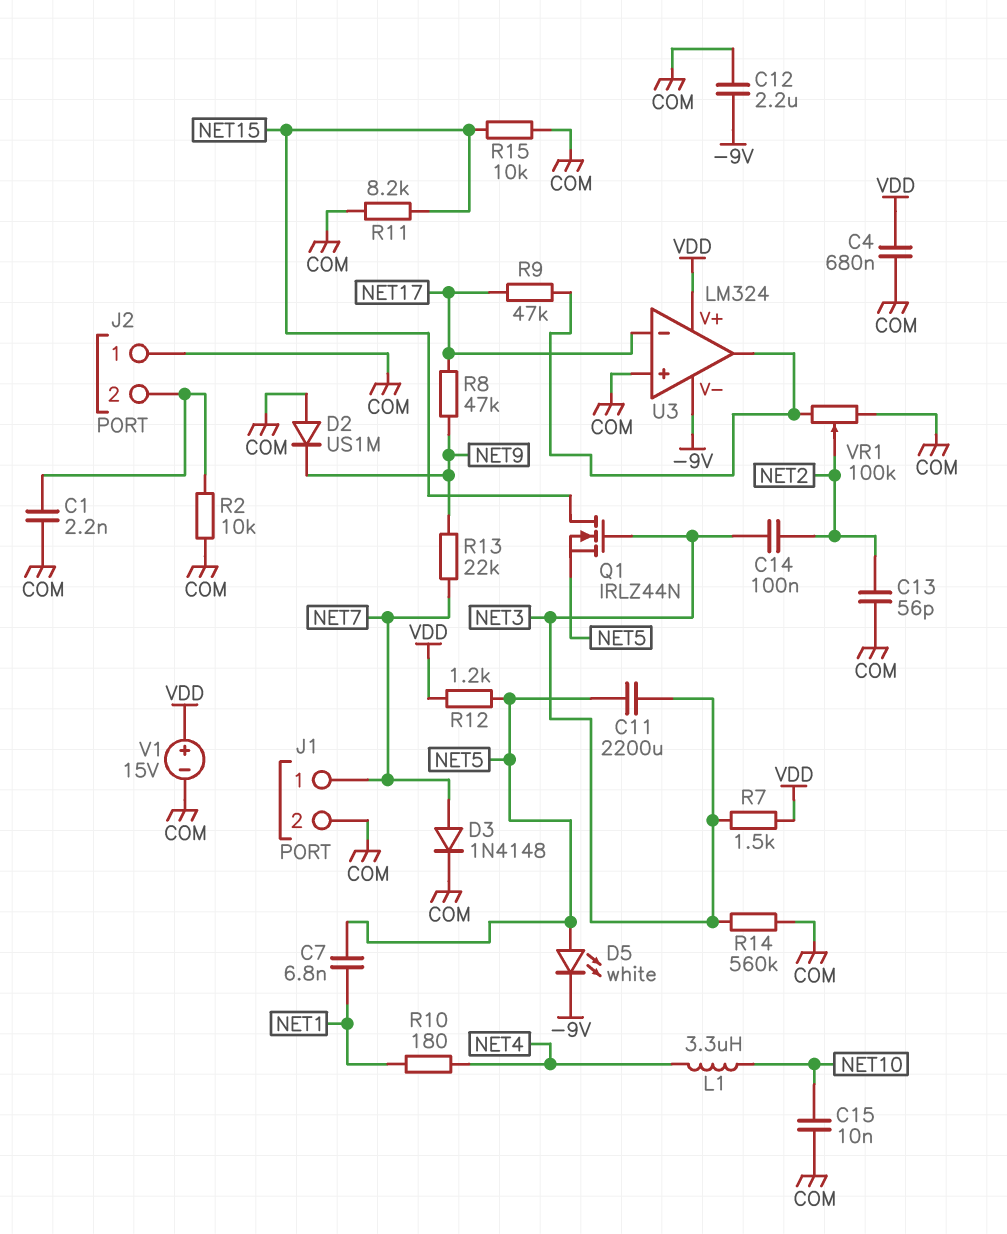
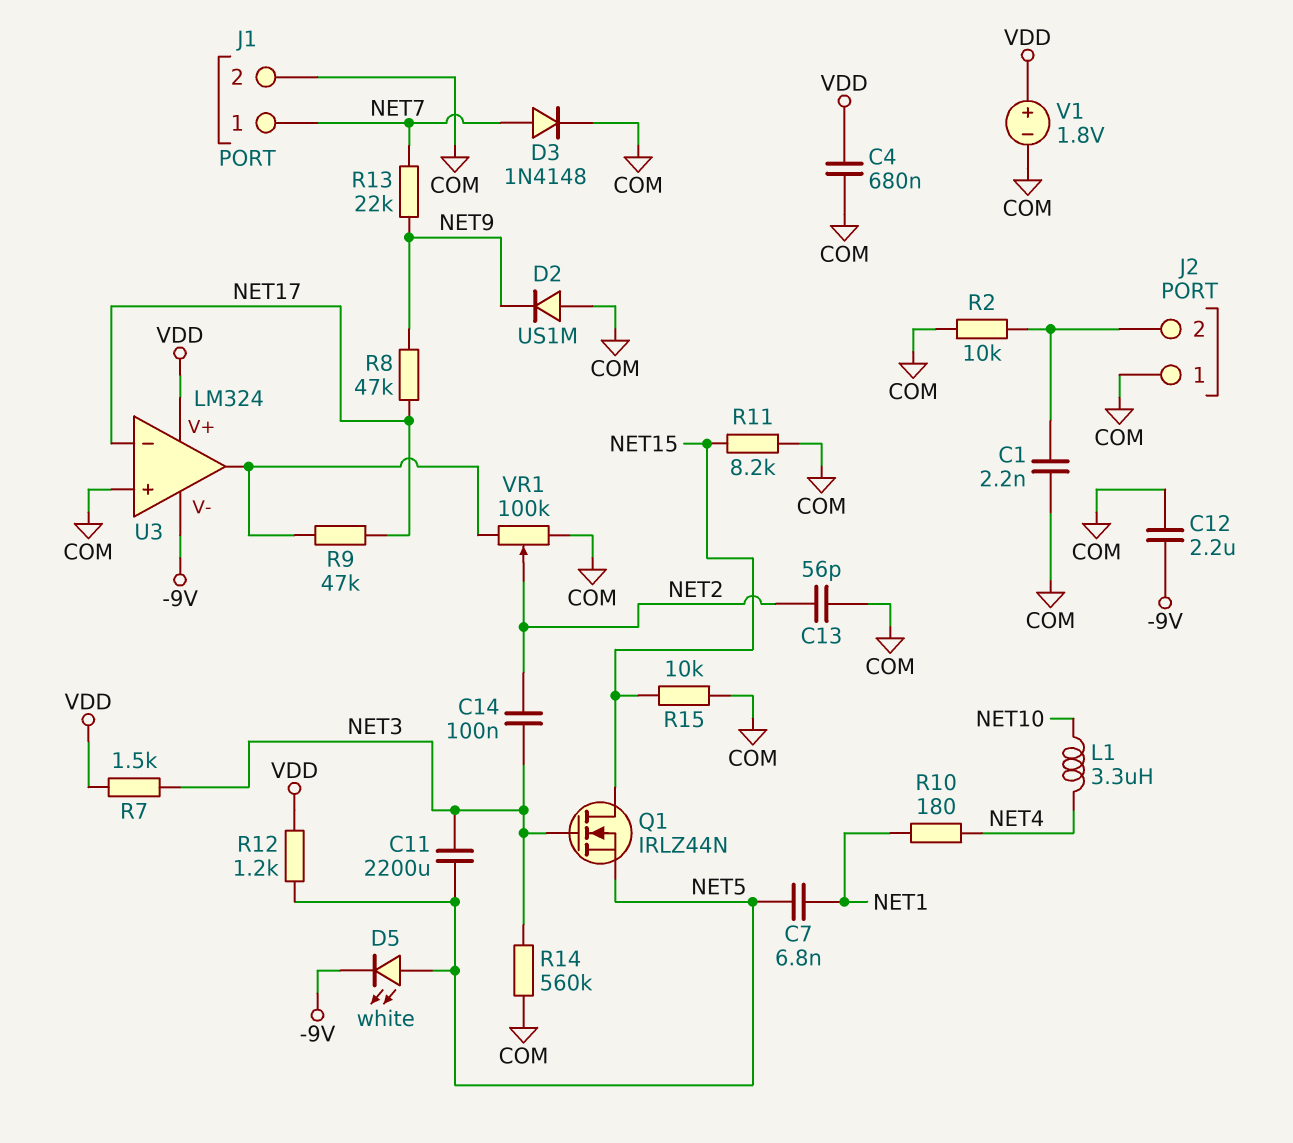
C15: 10nF (COM, NET10) -> none
V1: 15V (plus VDD, minus COM) -> 1.8V (plus VDD, minus COM)

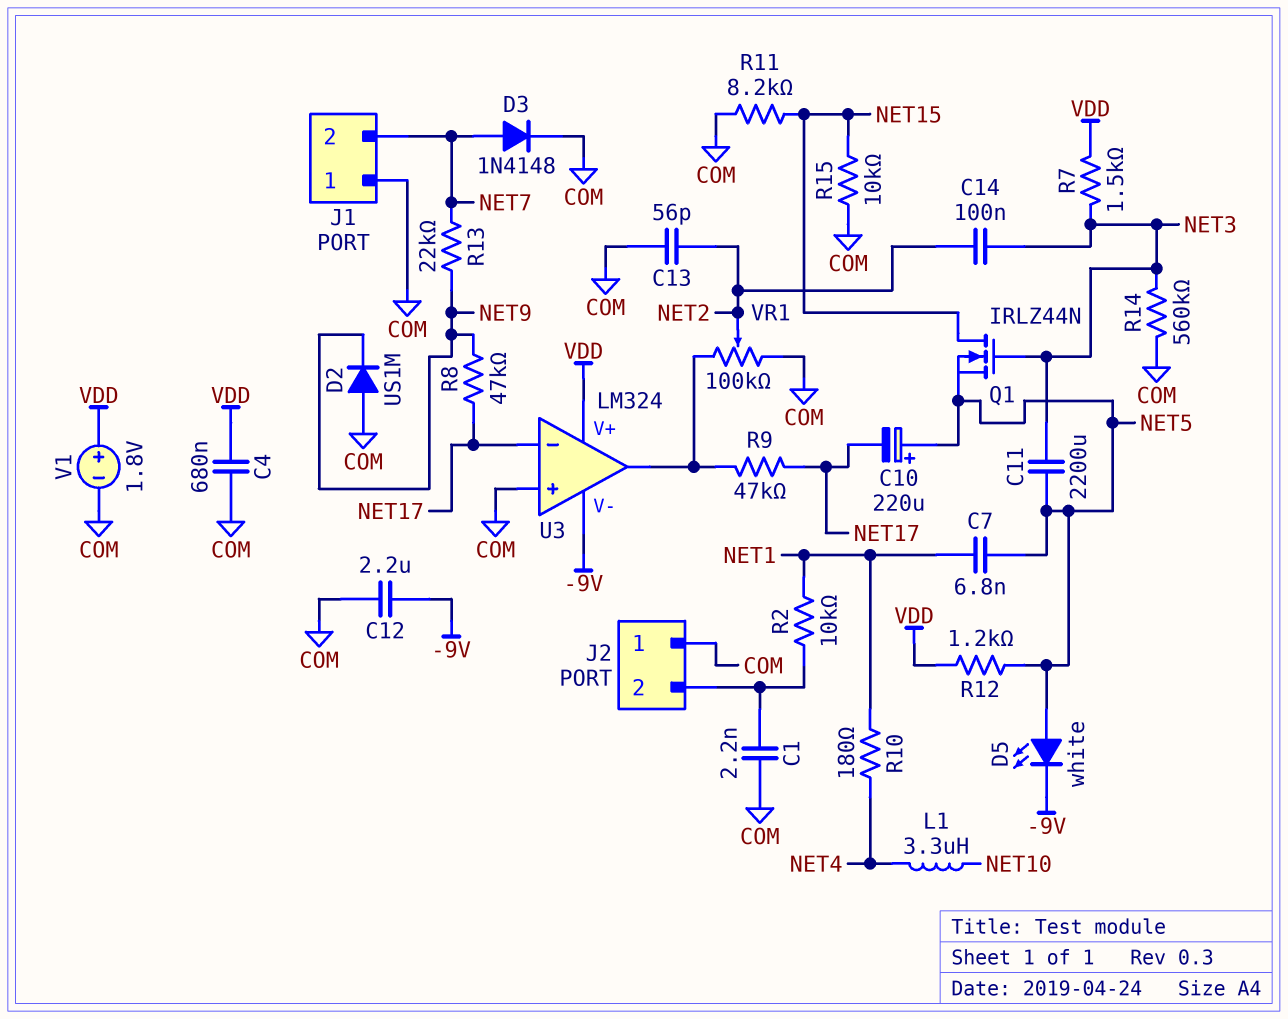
C10: none -> 220uF (plus NET5, minus NET17)
J1 pin 1: NET7 -> COM
J1 pin 2: COM -> NET7
R2: 10k (COM, J2/2) -> 10k (J2/2, NET1)

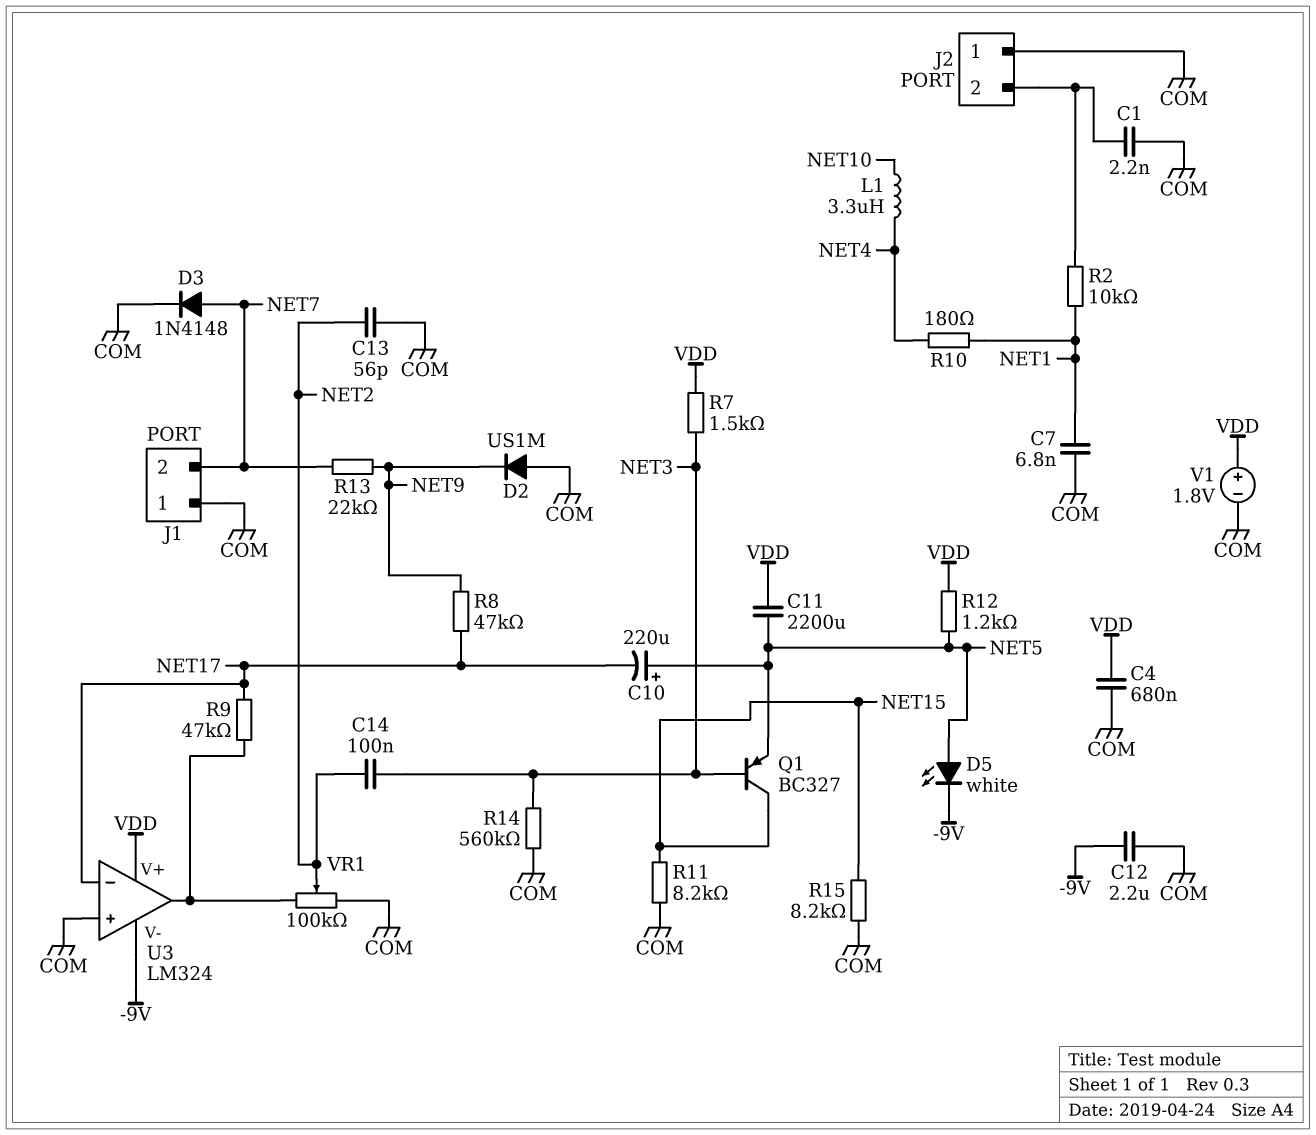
C7: 6.8nF (NET1, NET5) -> 6.8nF (COM, NET1)
C11: 2200uF (NET3, NET5) -> 2200uF (NET5, VDD)
Q1: NMOS IRLZ44N (G NET3, D NET15, S NET5) -> PNP BC327 (B NET3, C NET15, E NET5)
R15: 10k (COM, NET15) -> 8.2k (COM, NET15)

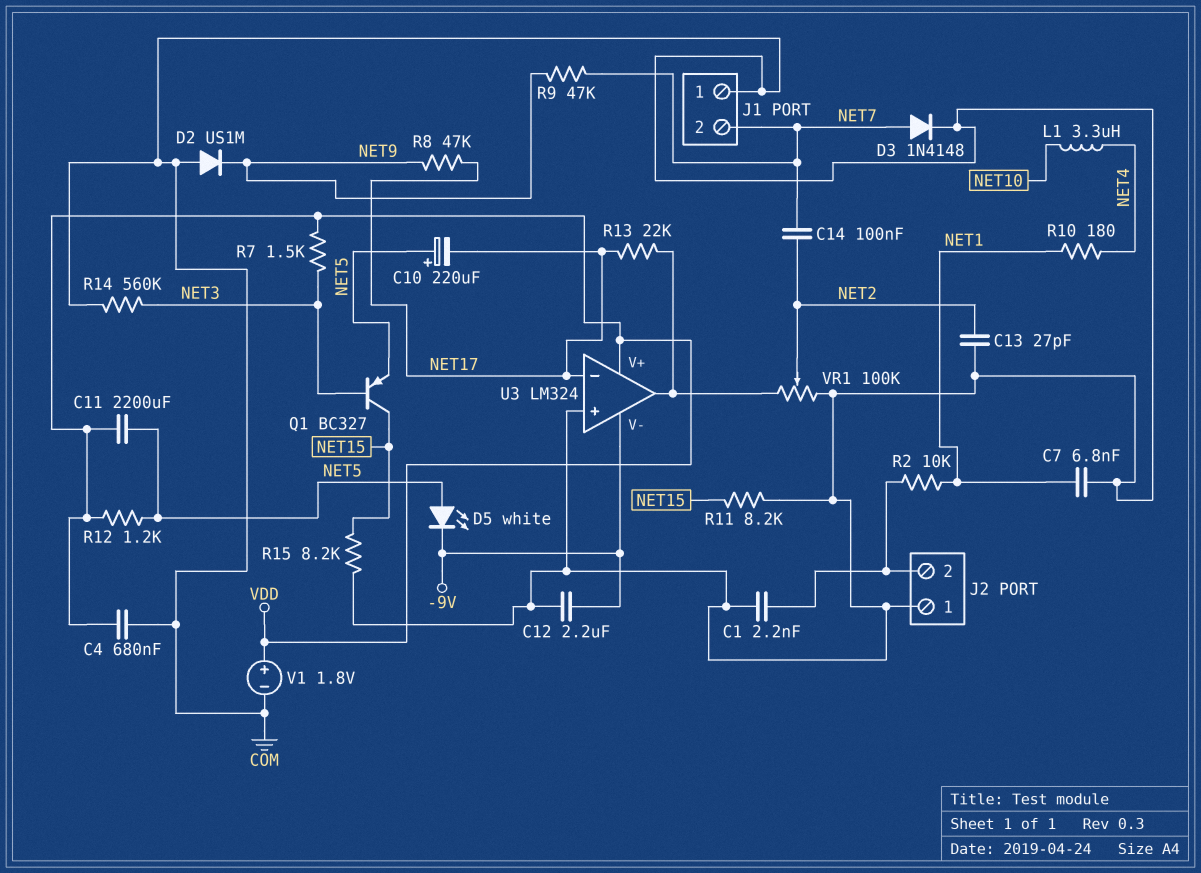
C13: 56pF (COM, NET2) -> 27pF (COM, NET2)
C14: 100nF (NET2, NET3) -> 100nF (NET2, NET7)
R9: 47k (NET17, U3/out) -> 47k (NET7, NET9)
R13: 22k (NET7, NET9) -> 22k (NET17, U3/out)

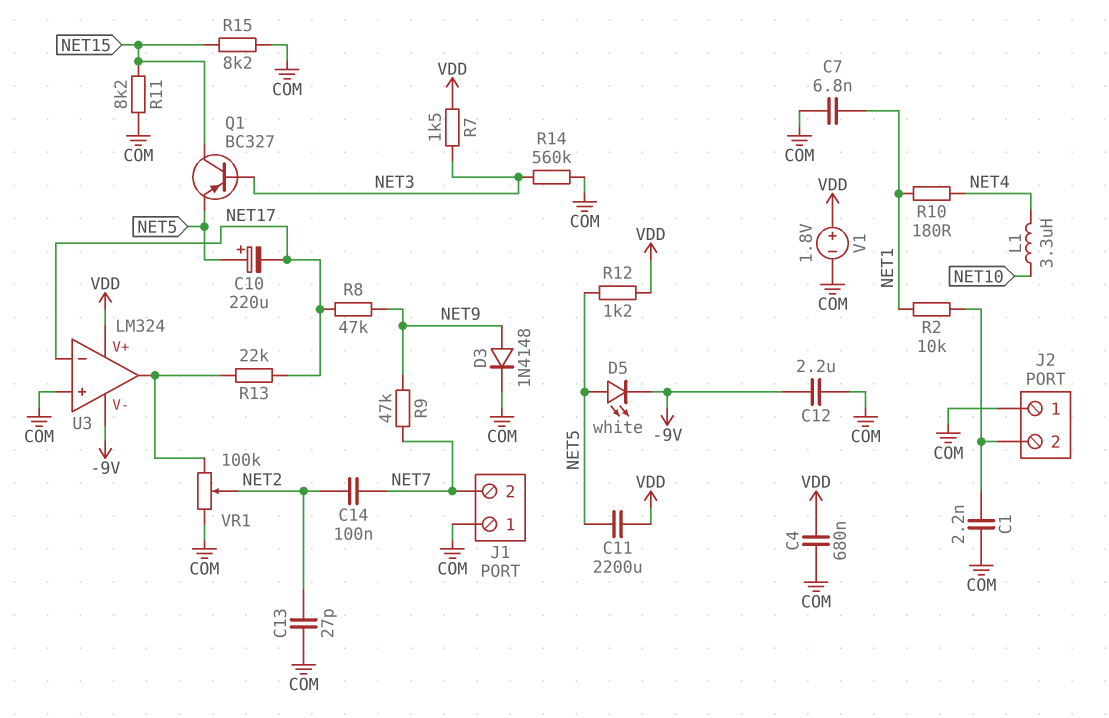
D2: diode US1M (A COM, K NET9) -> none
D3: diode 1N4148 (A NET7, K COM) -> diode 1N4148 (A NET9, K COM)

